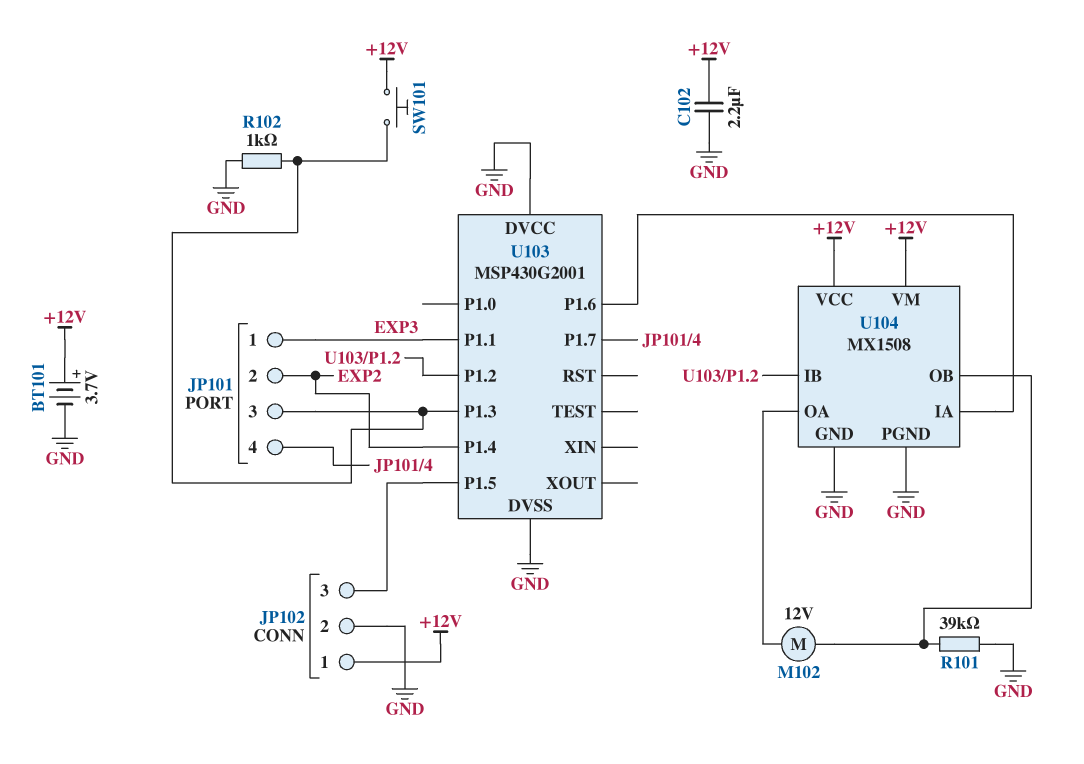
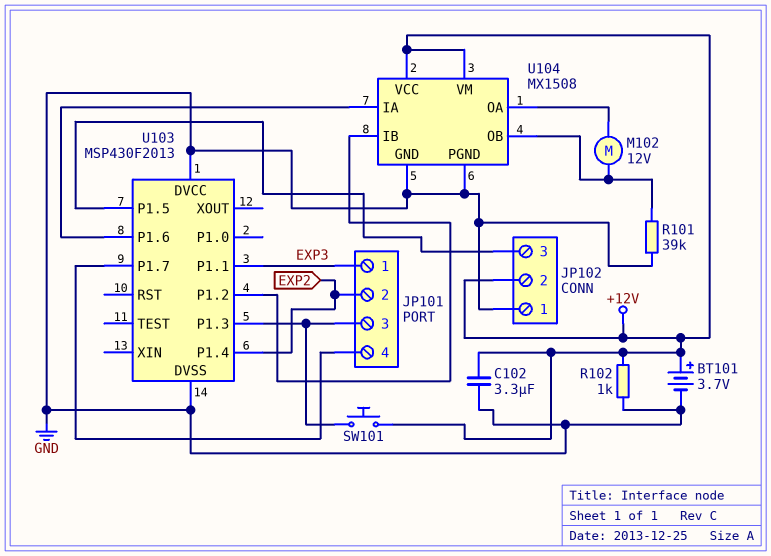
C102: 2.2uF (+12V, GND) -> 3.3uF (+12V, GND)
JP102 pin 1: +12V -> GND
JP102 pin 2: GND -> +12V
R102: 1k (GND, JP101/3) -> 1k (+12V, GND)
U103: MSP430G2001 -> MSP430F2013

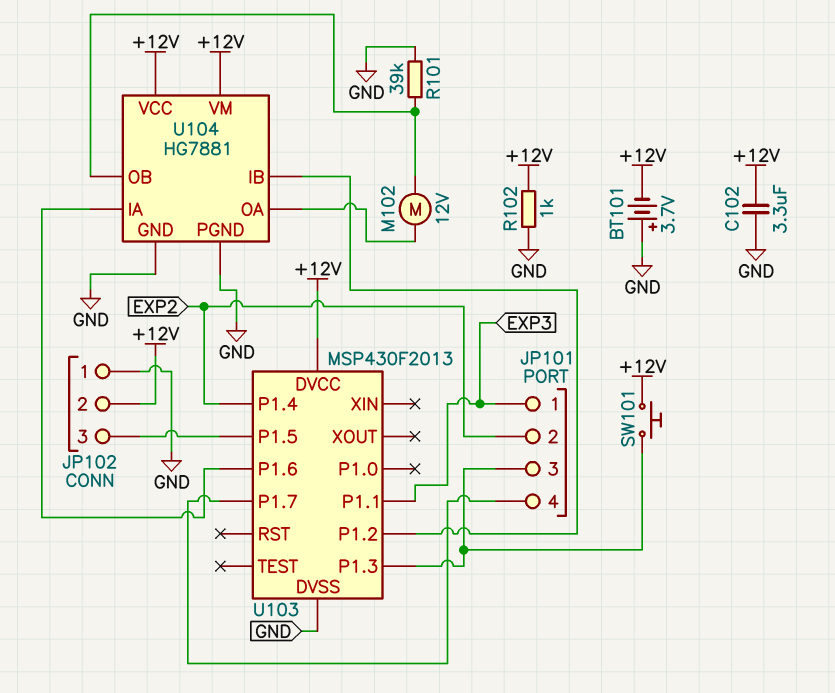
BT101: 3.7V (plus +12V, minus GND) -> 3.7V (plus GND, minus +12V)
U103 pin DVCC: GND -> +12V
U104: MX1508 -> HG7881

